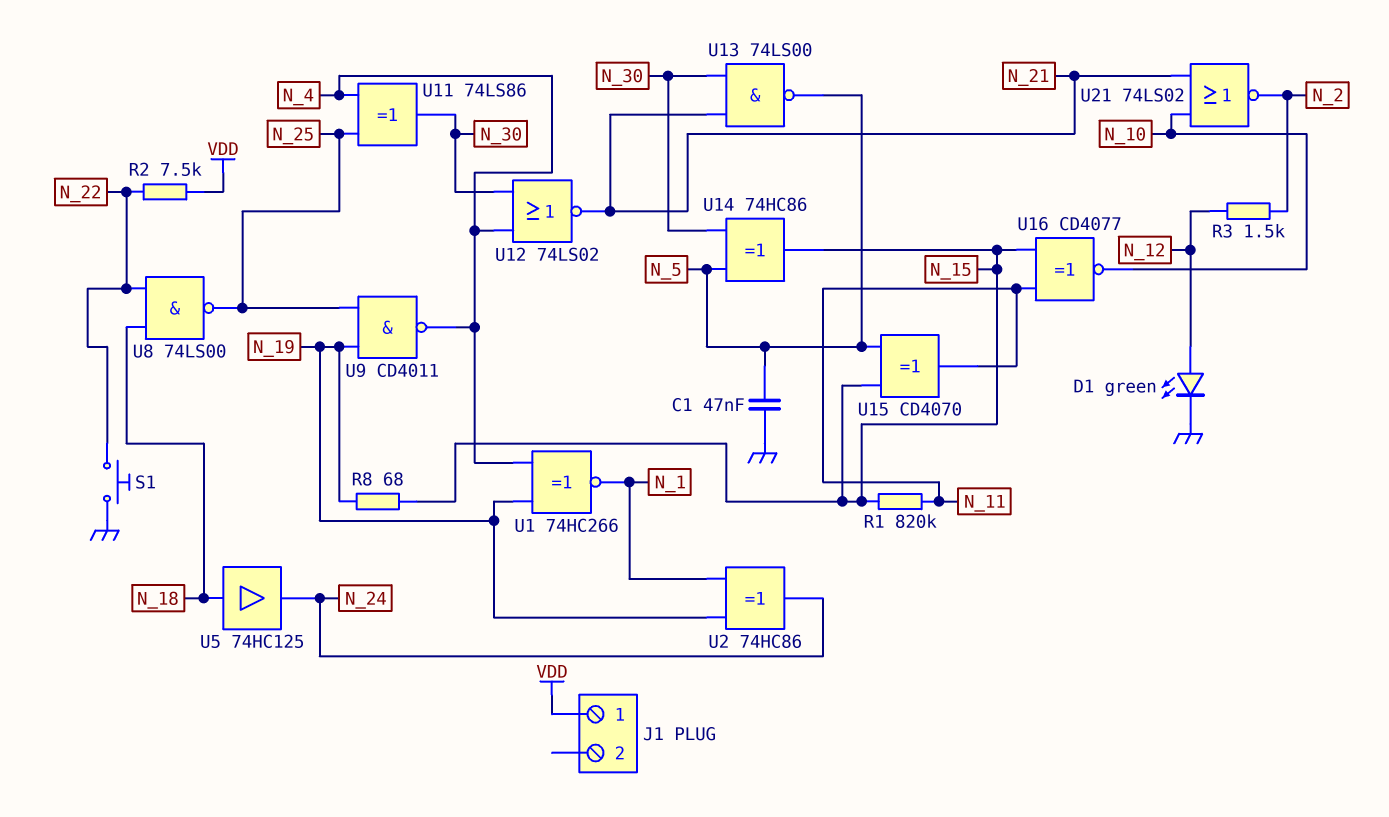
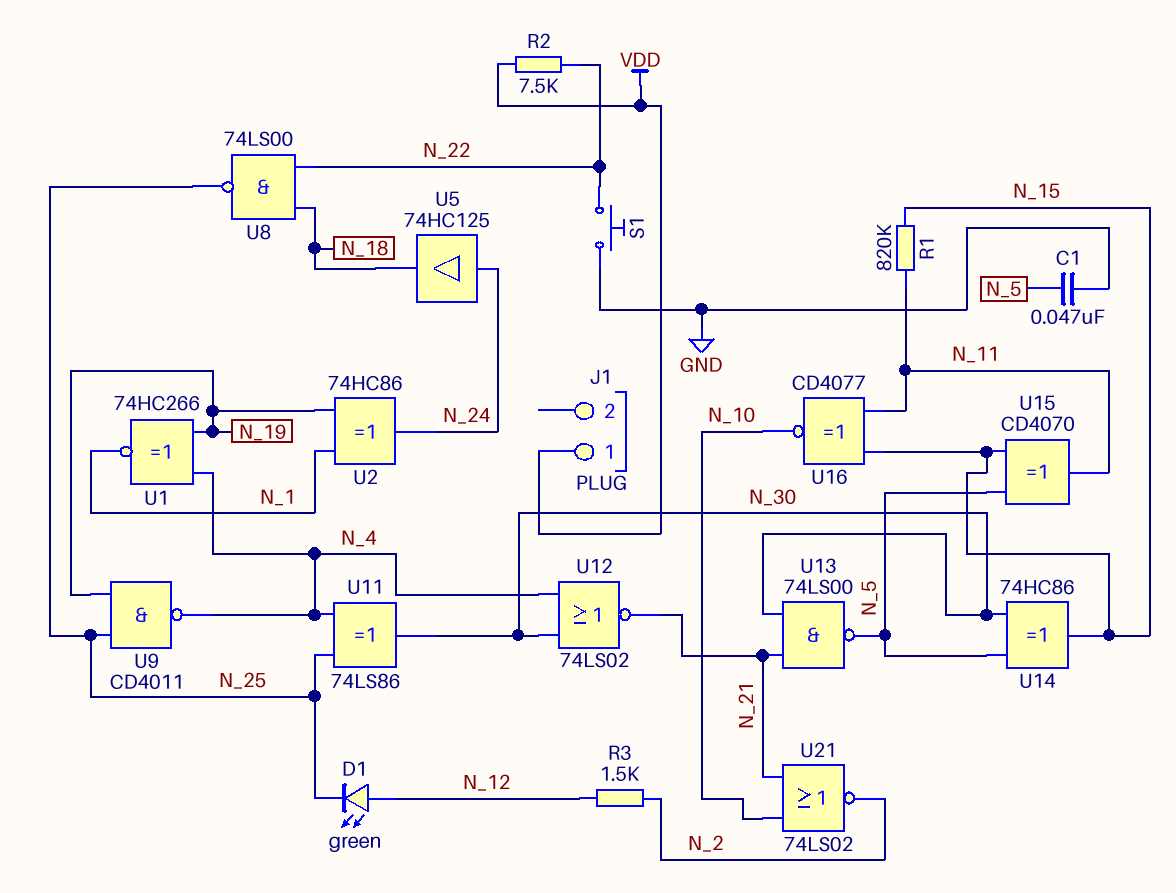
D1: LED green (A N_12, K GND) -> LED green (A N_12, K N_25)
R8: 68 (N_15, N_19) -> none
U5: buffer 74HC125 (in N_18, out N_24) -> buffer 74HC125 (in N_24, out N_18)

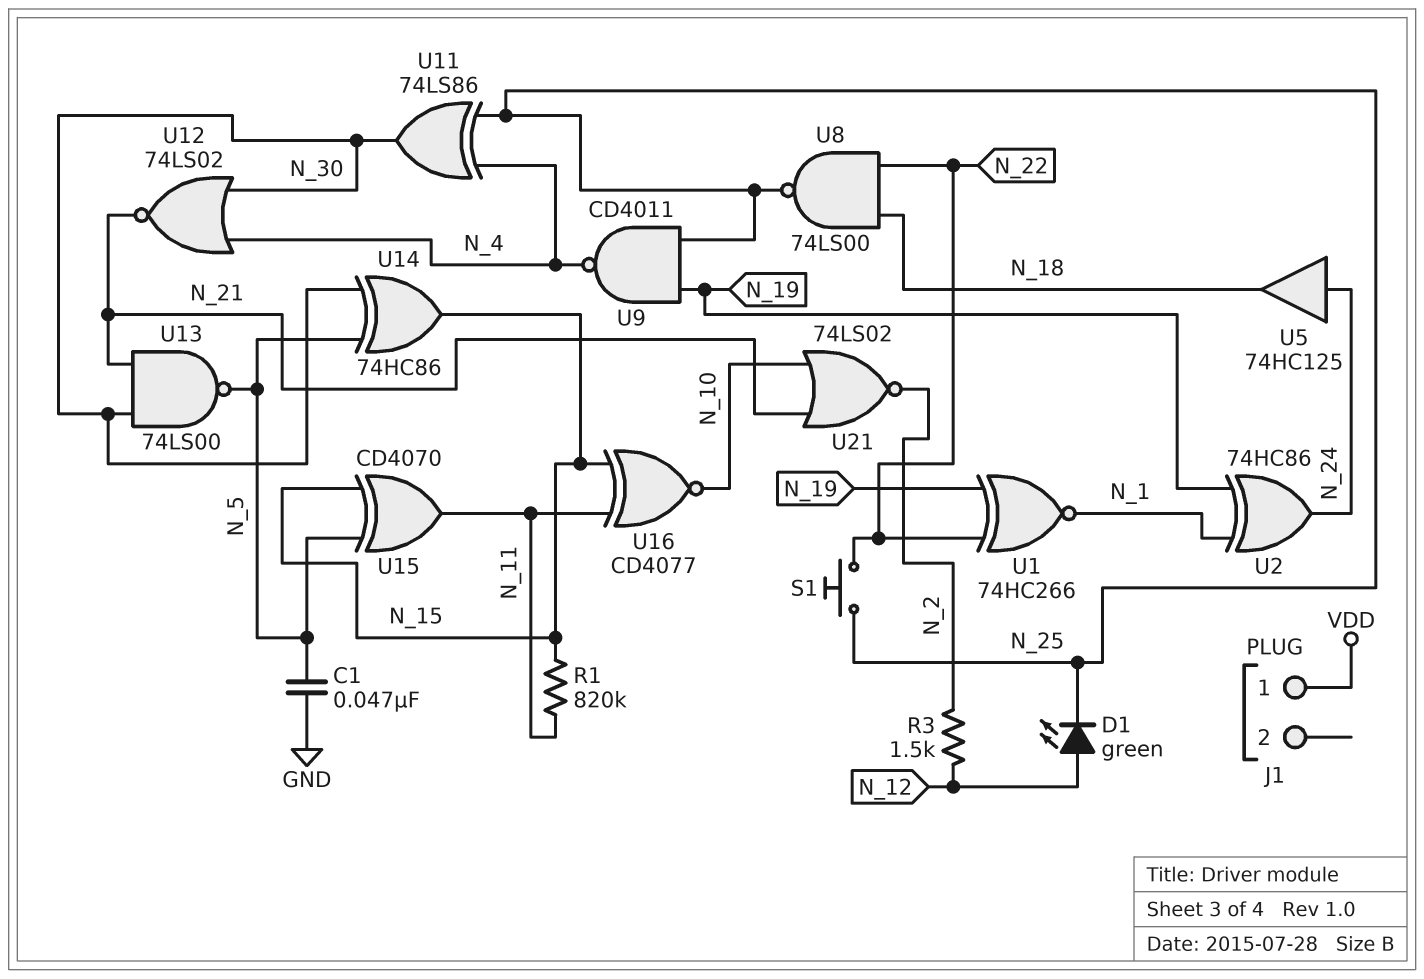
R2: 7.5k (N_22, VDD) -> none
S1: button (GND, N_22) -> button (N_22, N_25)
U1: XNOR 74HC266 (in N_4, in N_19, out N_1) -> XNOR 74HC266 (in N_19, in N_22, out N_1)

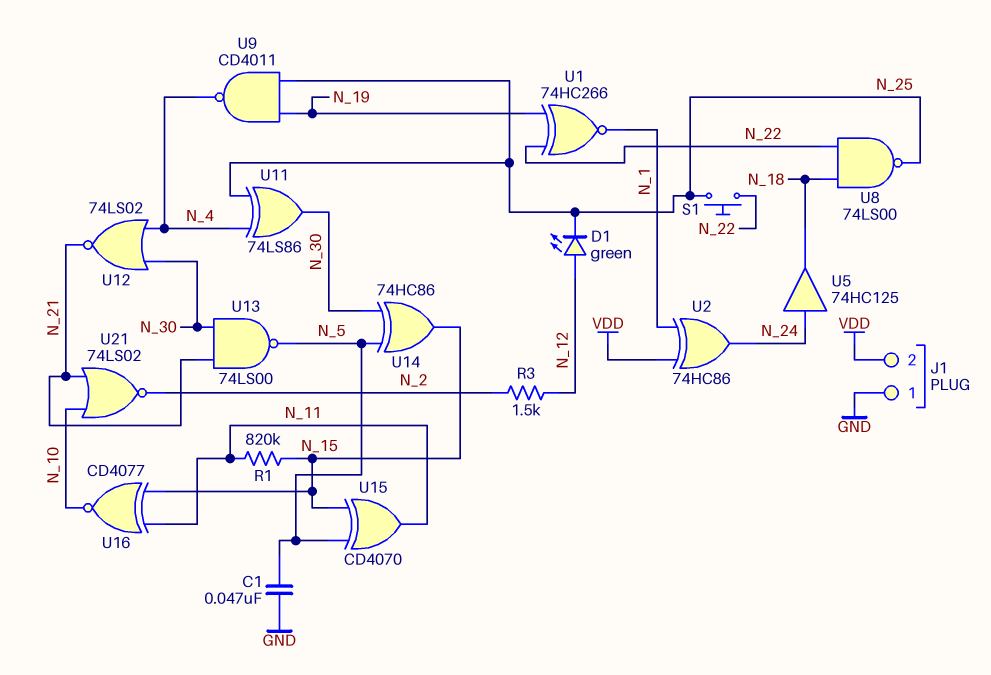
J1 pin 1: VDD -> GND
J1 pin 2: none -> VDD
U2: XOR 74HC86 (in N_1, in N_19, out N_24) -> XOR 74HC86 (in N_1, in VDD, out N_24)

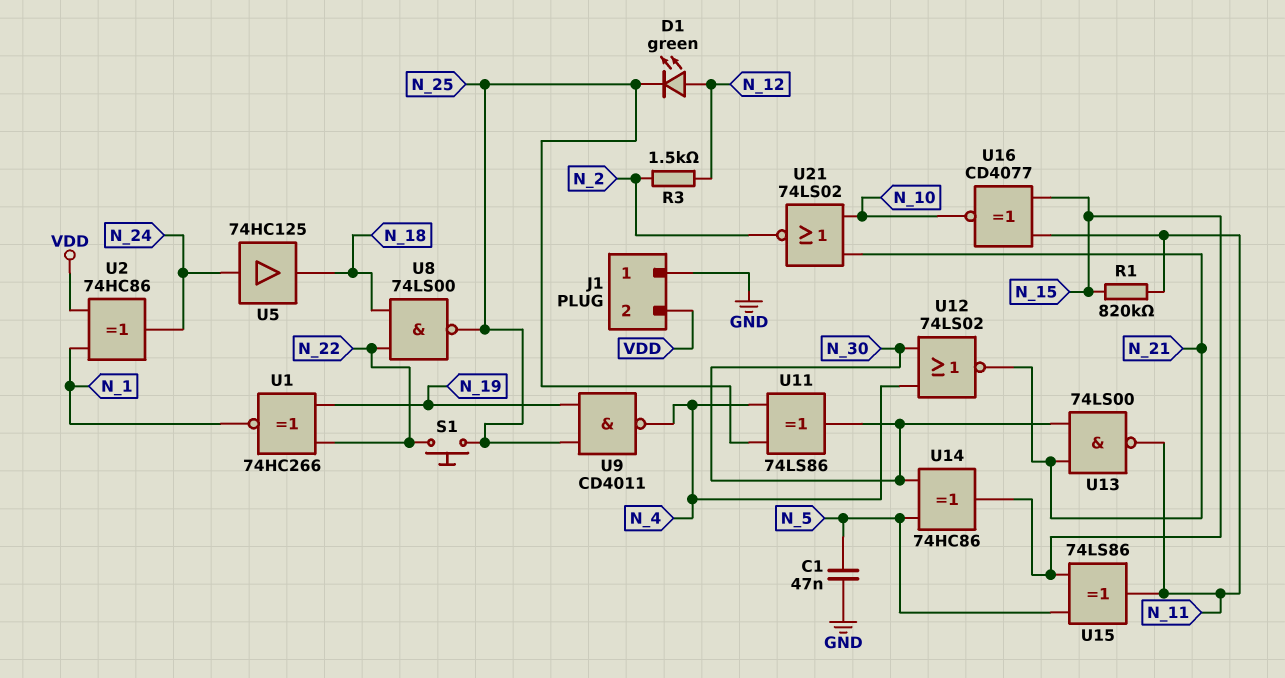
U13: NAND 74LS00 (in N_21, in N_30, out N_5) -> NAND 74LS00 (in N_21, in N_30, out N_11)
U15: XOR CD4070 (in N_5, in N_15, out N_11) -> XOR 74LS86 (in N_5, in N_15, out N_11)

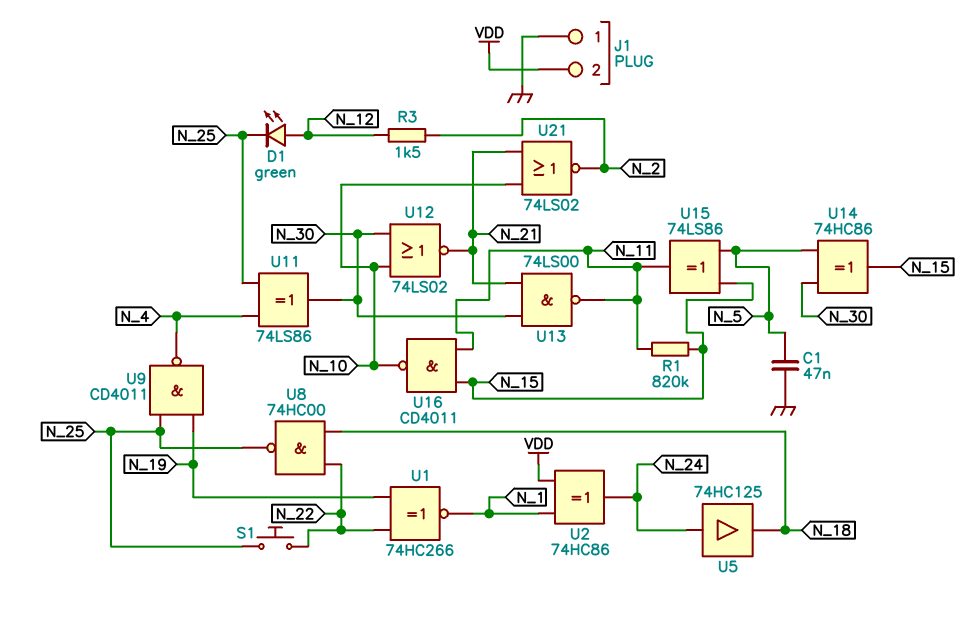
U8: NAND 74LS00 (in N_18, in N_22, out N_25) -> NAND 74HC00 (in N_18, in N_22, out N_25)
U12: NOR 74LS02 (in N_4, in N_30, out N_21) -> NOR 74LS02 (in N_10, in N_30, out N_21)
U16: XNOR CD4077 (in N_11, in N_15, out N_10) -> NAND CD4011 (in N_11, in N_15, out N_10)

